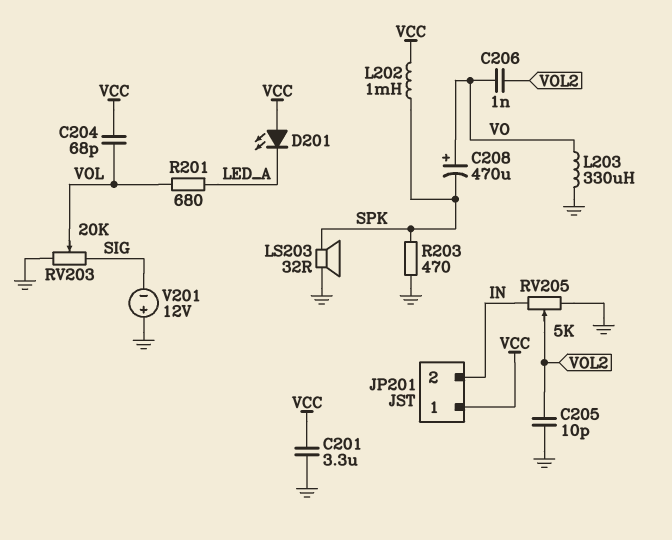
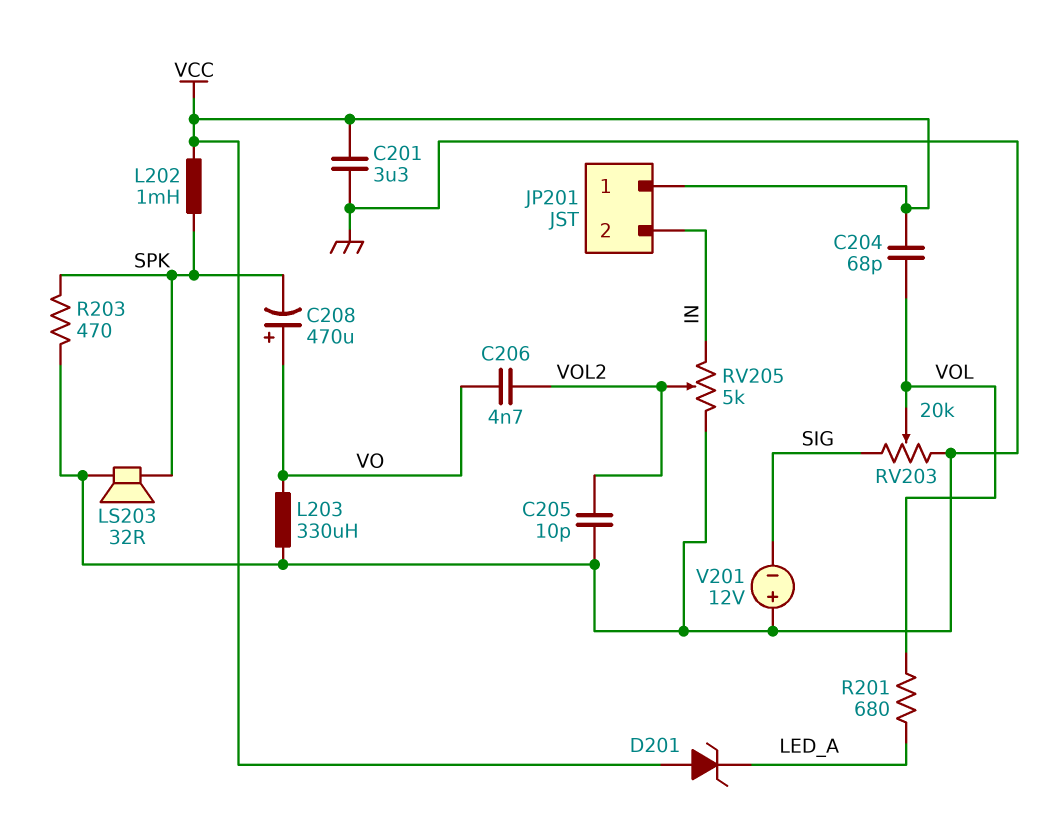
C206: 1nF (VO, VOL2) -> 4.7nF (VO, VOL2)
D201: LED (A VCC, K LED_A) -> zener (A VCC, K LED_A)

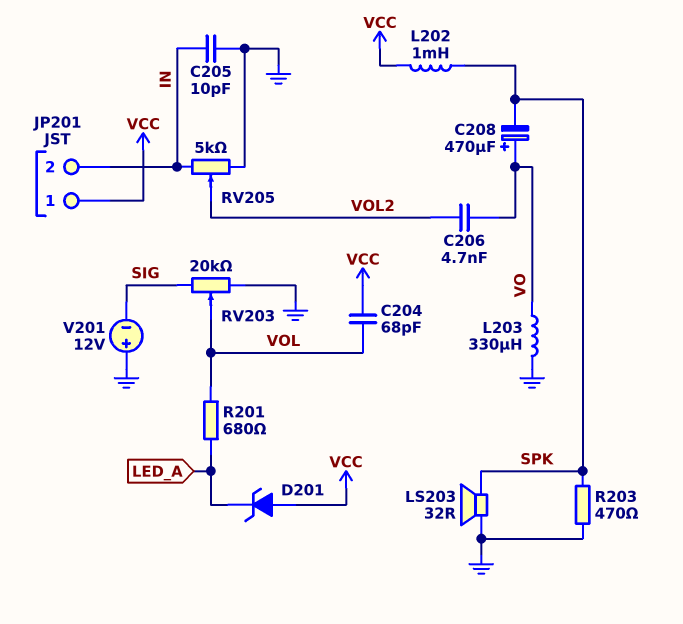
C201: 3.3uF (GND, VCC) -> none
C205: 10pF (GND, VOL2) -> 10pF (GND, IN)

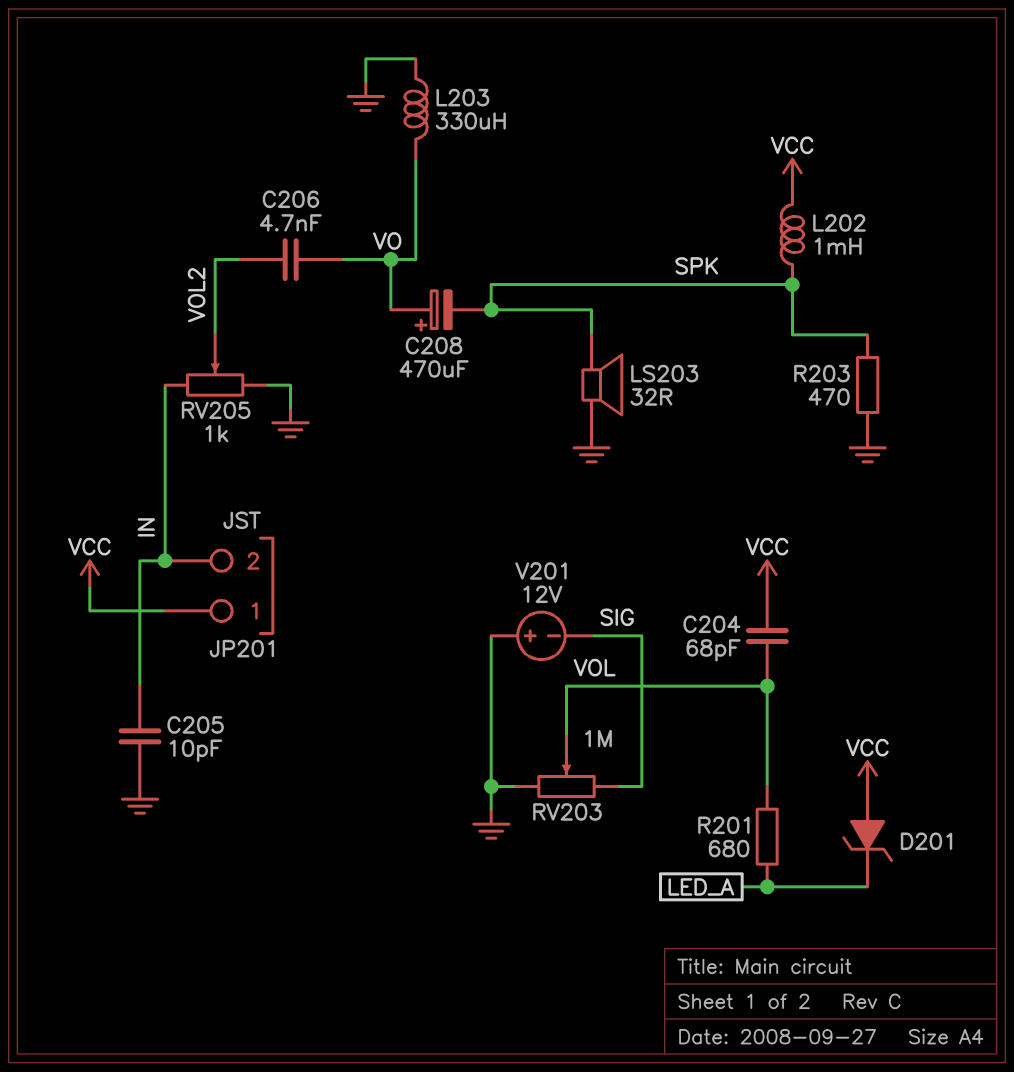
RV203: 20k (GND, SIG, wiper VOL) -> 1M (GND, SIG, wiper VOL)
RV205: 5k (GND, IN, wiper VOL2) -> 1k (GND, IN, wiper VOL2)

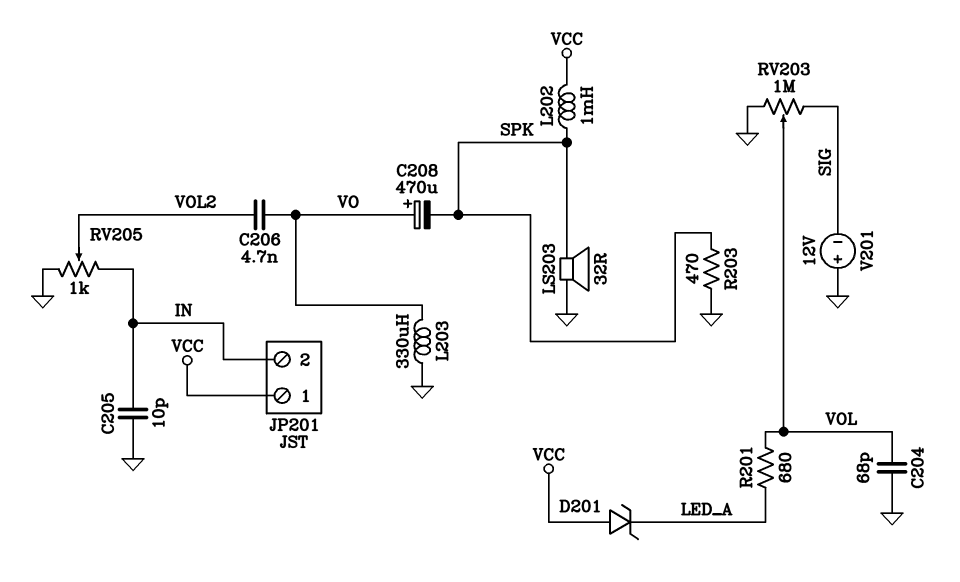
C204: 68pF (VCC, VOL) -> 68pF (GND, VOL)

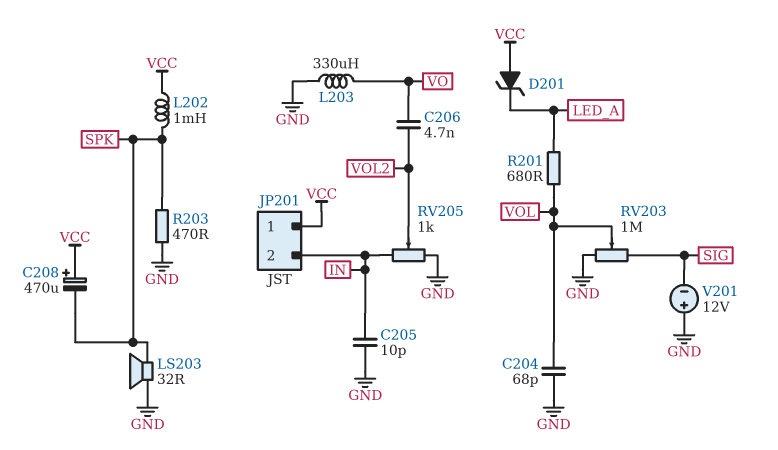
C208: 470uF (plus VO, minus SPK) -> 470uF (plus VCC, minus SPK)

